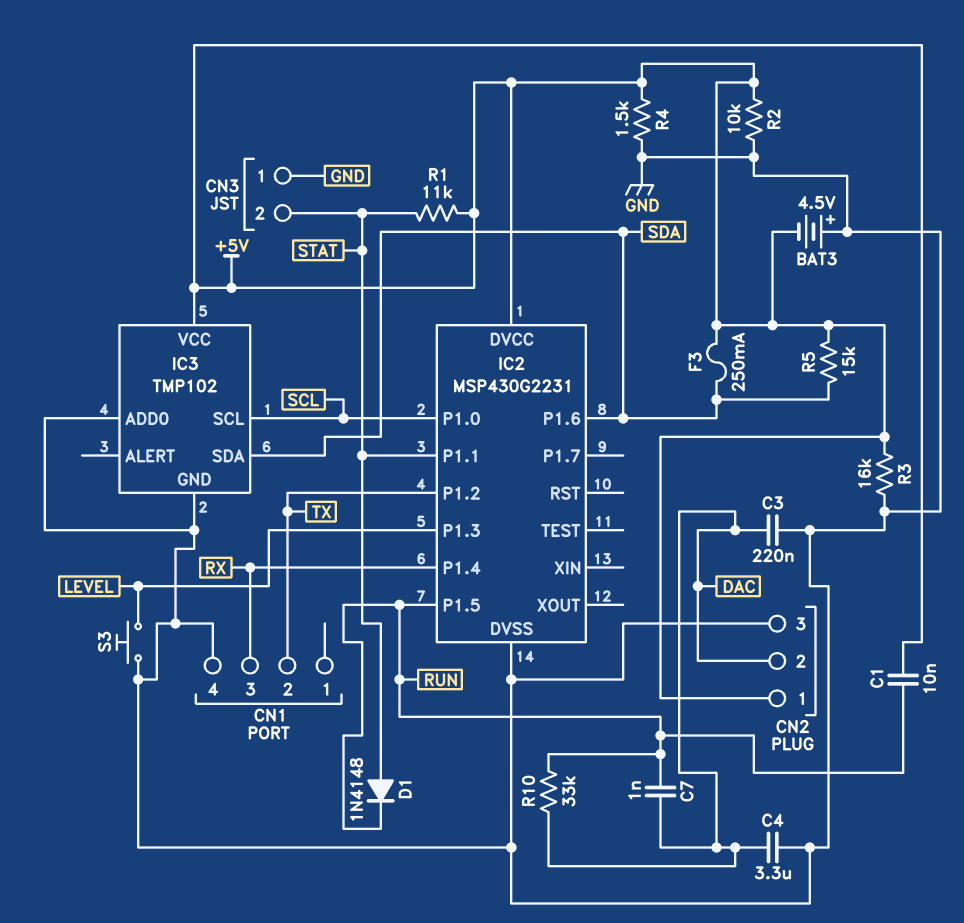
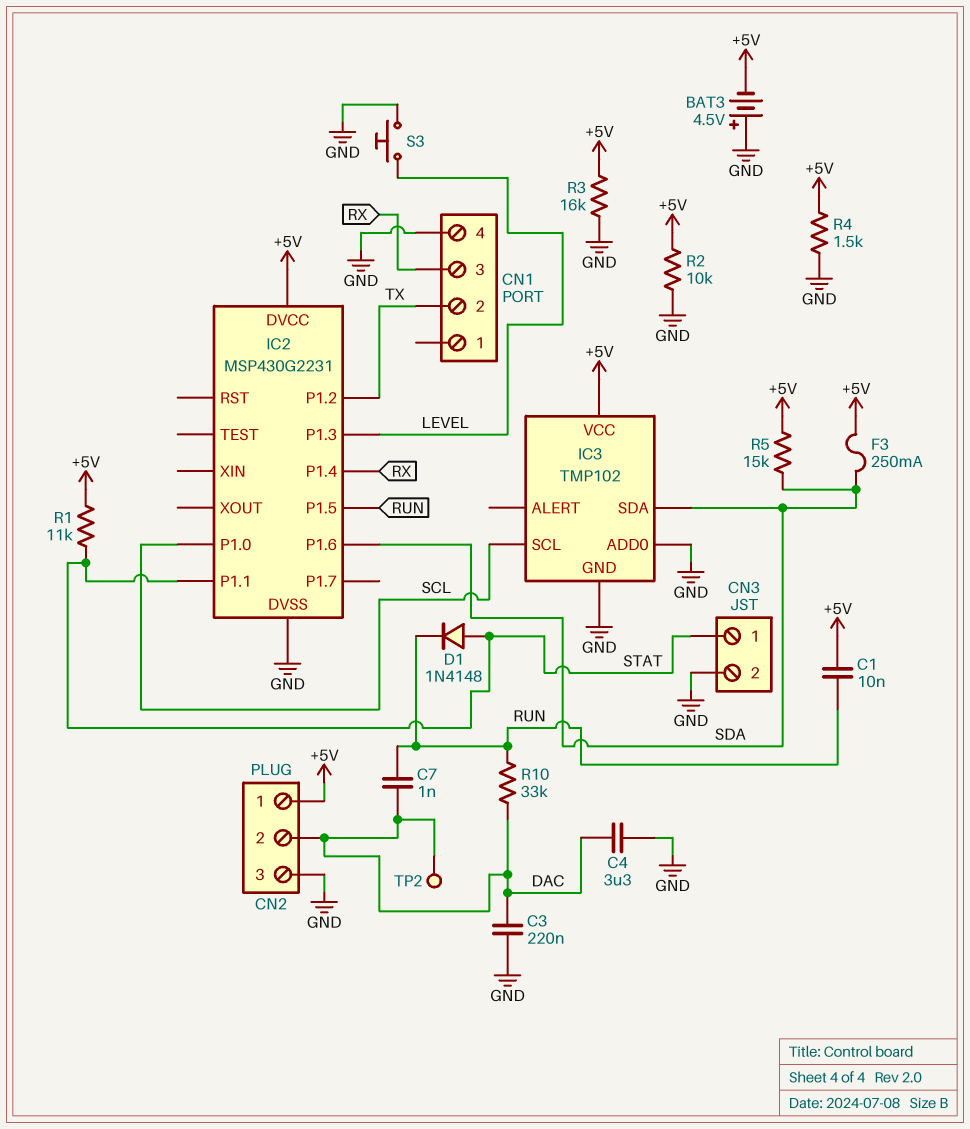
CN3 pin 1: GND -> STAT
CN3 pin 2: STAT -> GND
TP2: none -> test point (DAC)

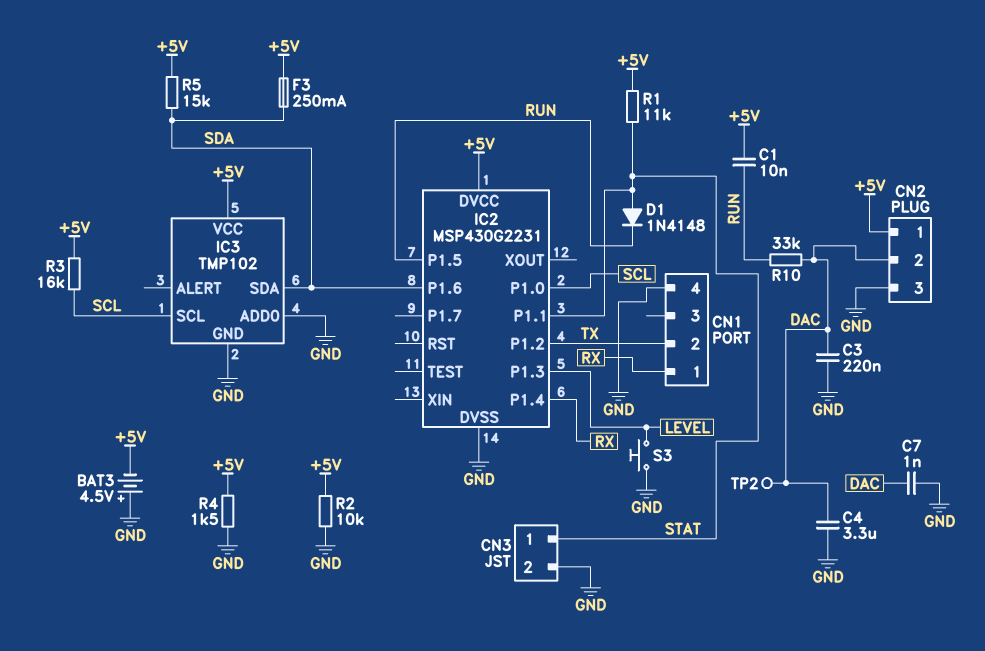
C7: 1nF (DAC, RUN) -> 1nF (DAC, GND)
CN1 pin 1: none -> RX
CN1 pin 3: RX -> none
R3: 16k (+5V, GND) -> 16k (+5V, SCL)

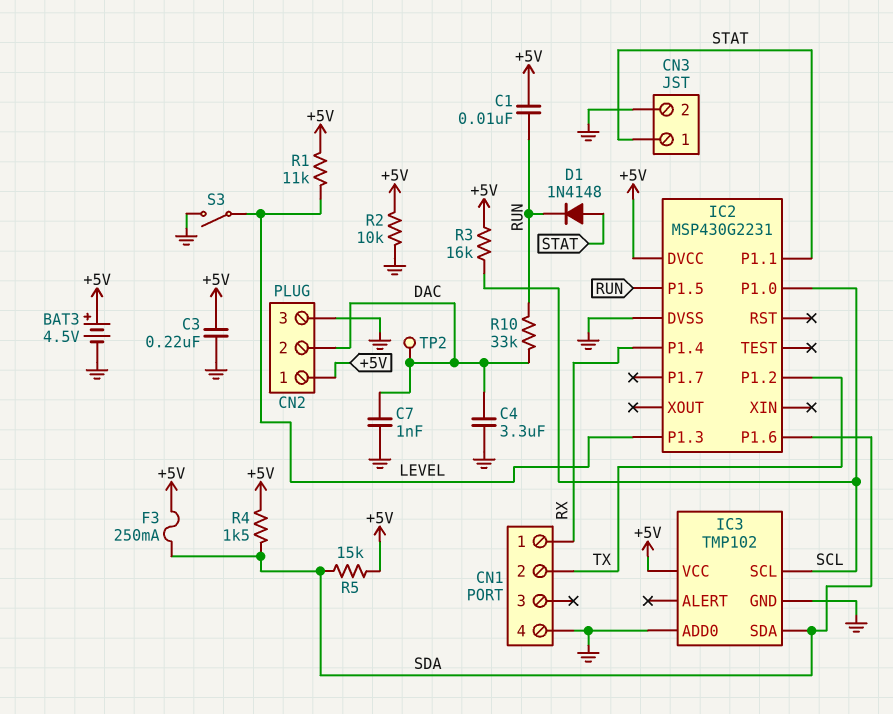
BAT3: 4.5V (plus GND, minus +5V) -> 4.5V (plus +5V, minus GND)
C3: 220nF (DAC, GND) -> 220nF (+5V, GND)
R1: 11k (+5V, STAT) -> 11k (+5V, LEVEL)
R4: 1.5k (+5V, GND) -> 1.5k (+5V, SDA)
S3: button (GND, LEVEL) -> switch (GND, LEVEL)

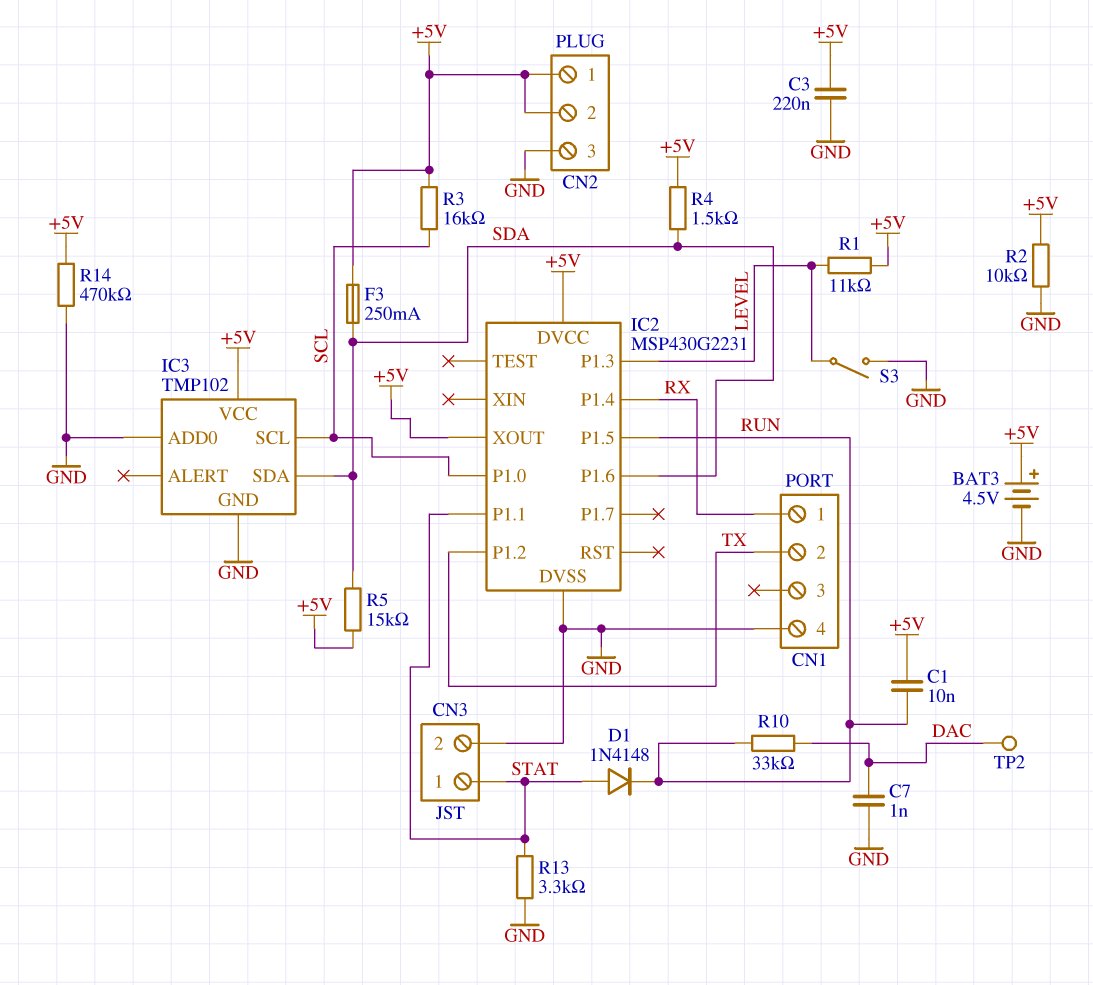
C4: 3.3uF (DAC, GND) -> none
CN2 pin 2: DAC -> +5V
IC2 pin XOUT: none -> +5V
R13: none -> 3.3k (GND, STAT)
R14: none -> 470k (+5V, GND)

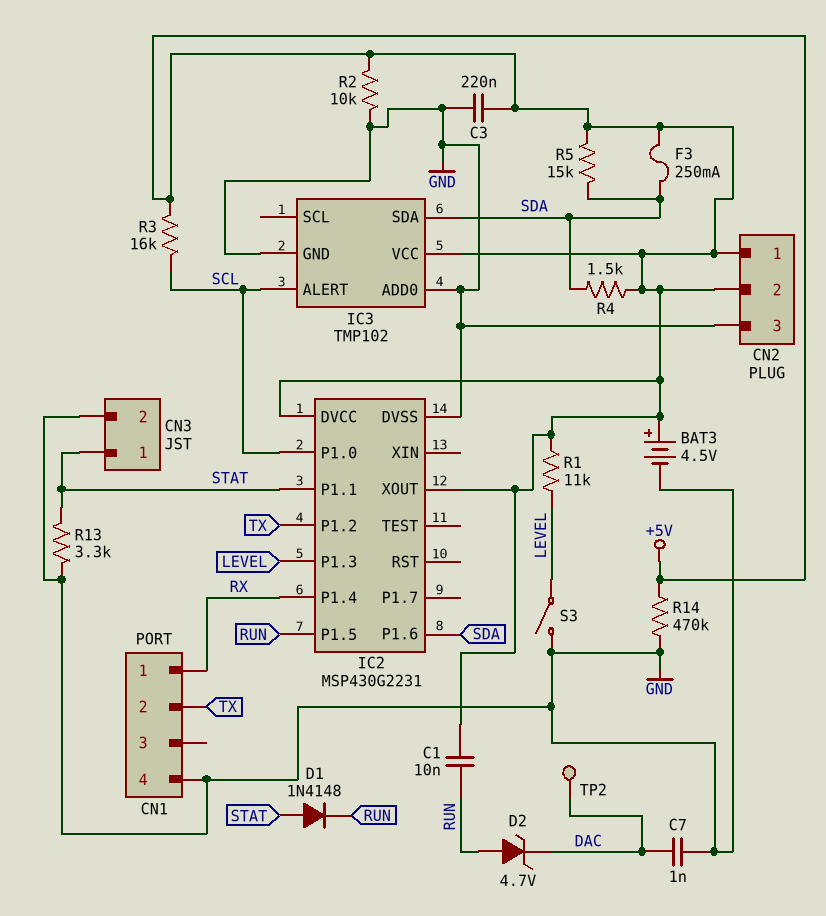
D2: none -> zener 4.7V (A RUN, K DAC)
IC3 pin ALERT: none -> SCL
IC3 pin SCL: SCL -> none
R10: 33k (DAC, RUN) -> none

